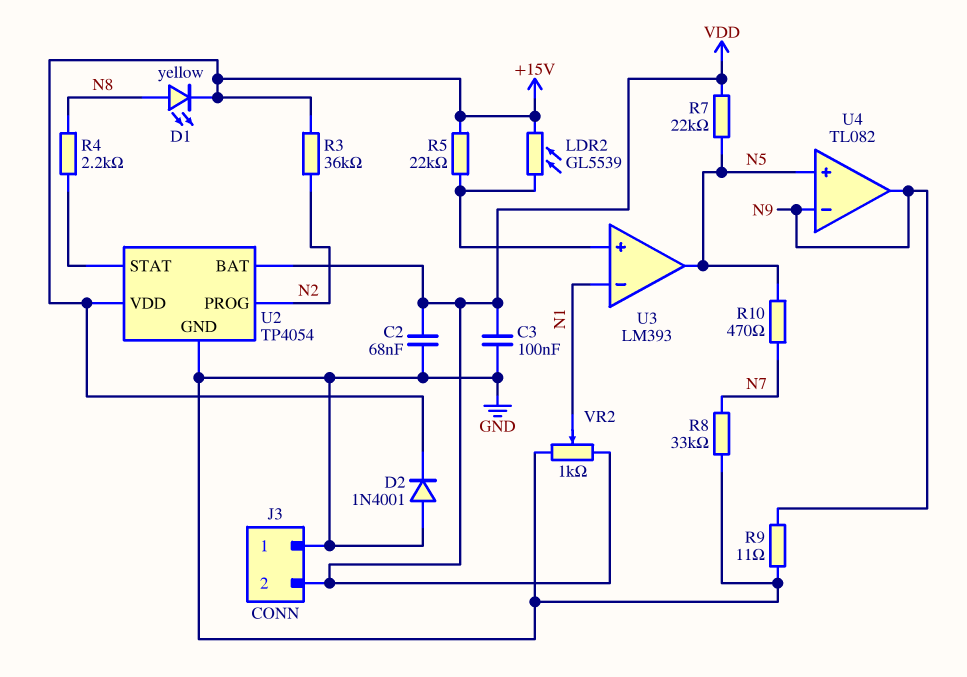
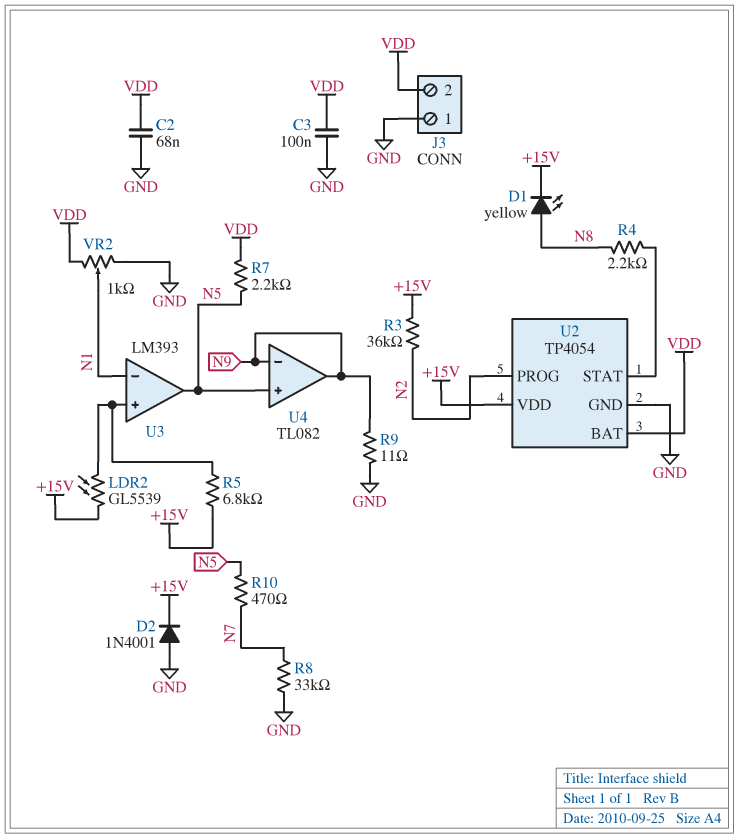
R5: 22k (+15V, U3/in+) -> 6.8k (+15V, U3/in+)
R7: 22k (N5, VDD) -> 2.2k (N5, VDD)

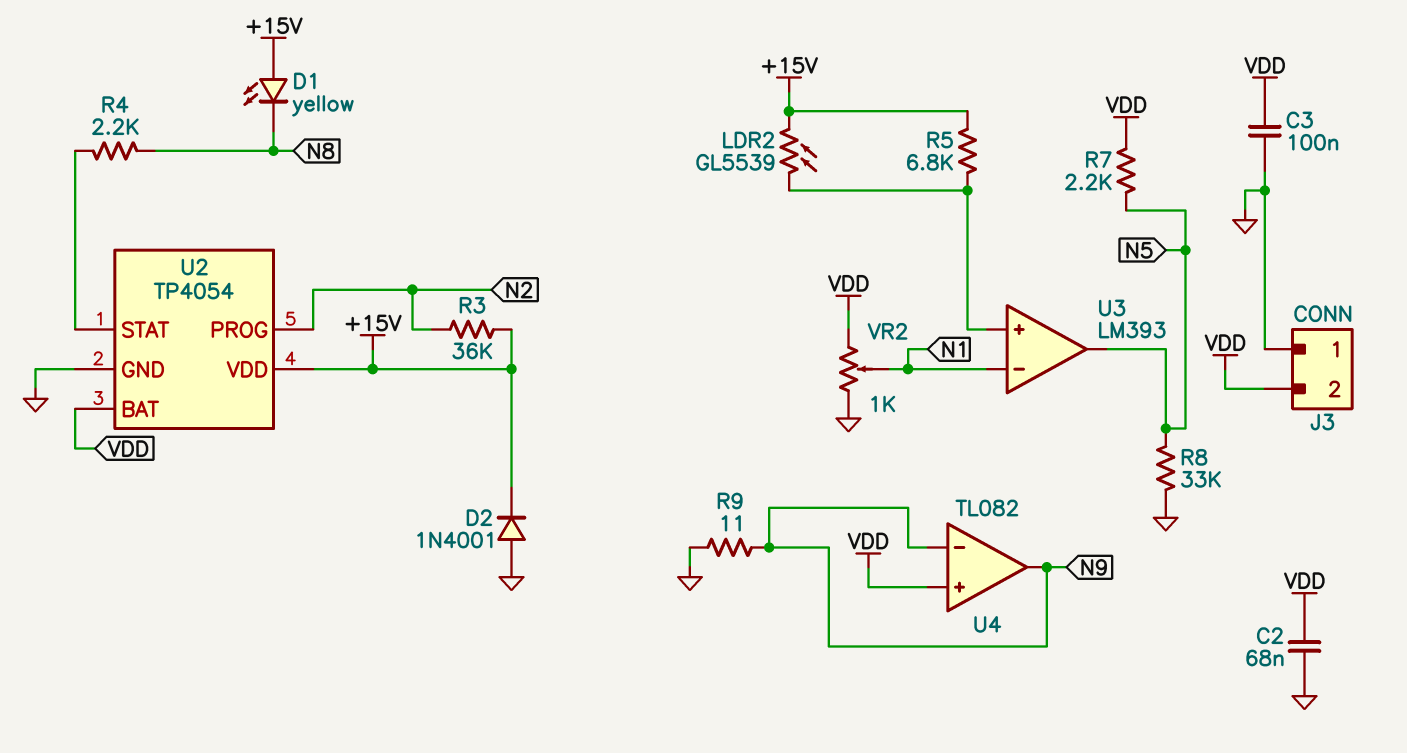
D1: LED yellow (A N8, K +15V) -> LED yellow (A +15V, K N8)
R8: 33k (GND, N7) -> 33k (GND, N5)
R10: 470 (N5, N7) -> none
U4 pin in+: N5 -> VDD

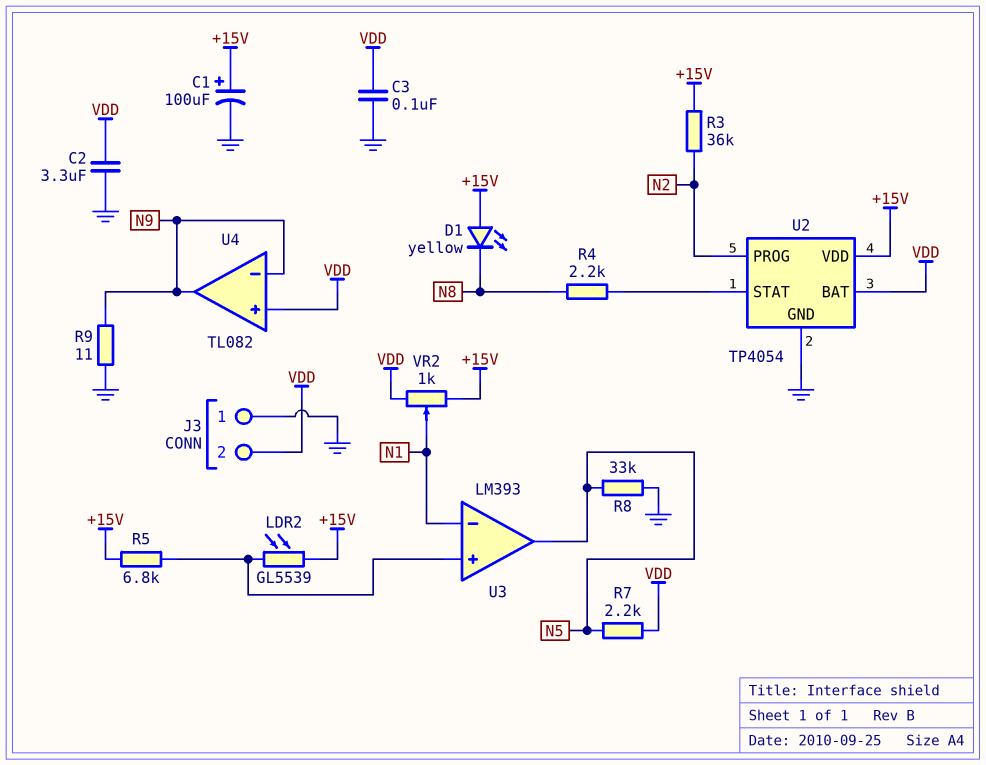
C1: none -> 100uF (plus +15V, minus GND)
C2: 68nF (GND, VDD) -> 3.3uF (GND, VDD)
D2: diode 1N4001 (A GND, K +15V) -> none
VR2: 1k (GND, VDD, wiper N1) -> 1k (+15V, VDD, wiper N1)

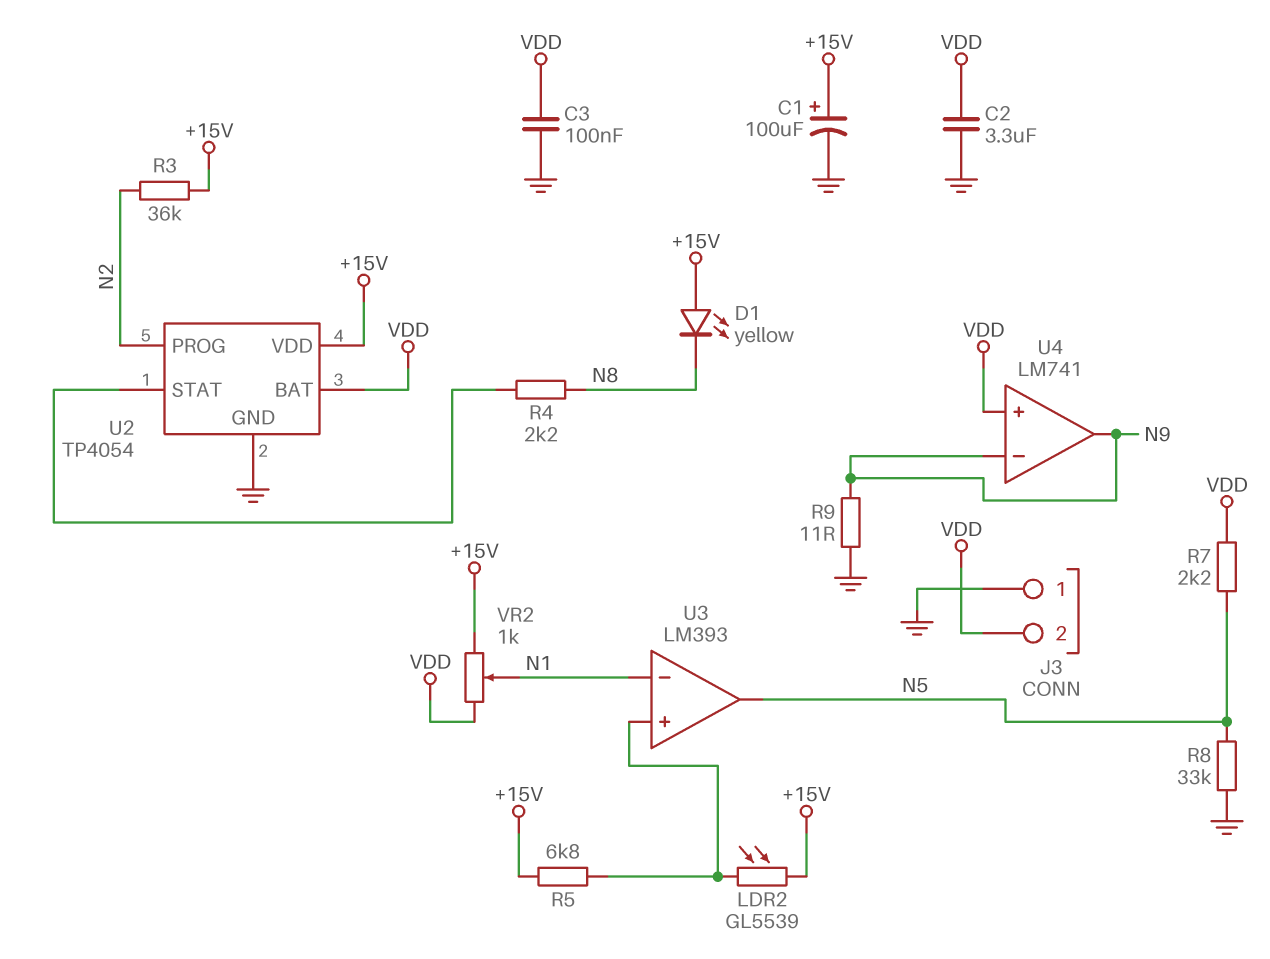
U4: TL082 -> LM741

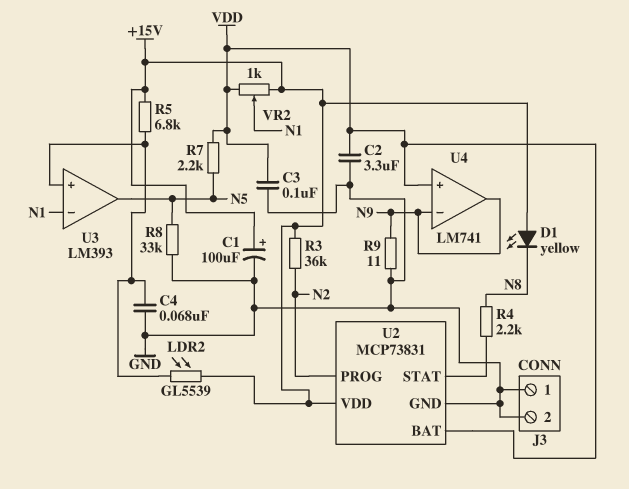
C4: none -> 68nF (GND, U3/in+)
J3 pin 2: VDD -> GND
U2: TP4054 -> MCP73831

